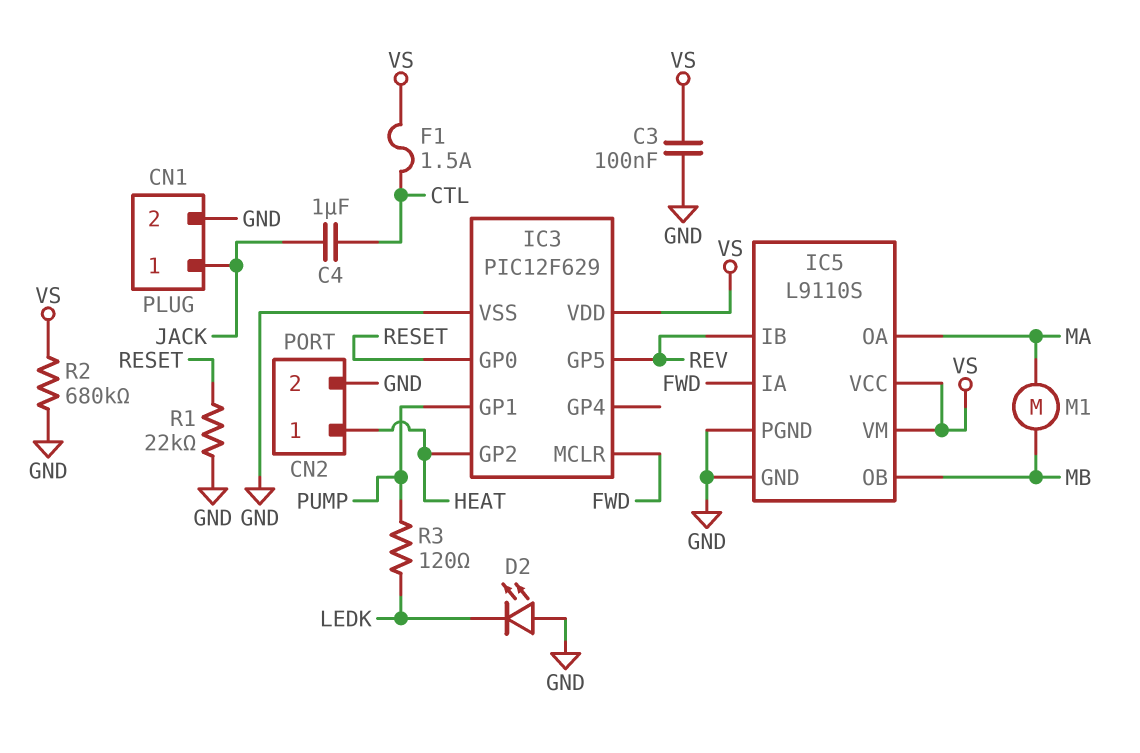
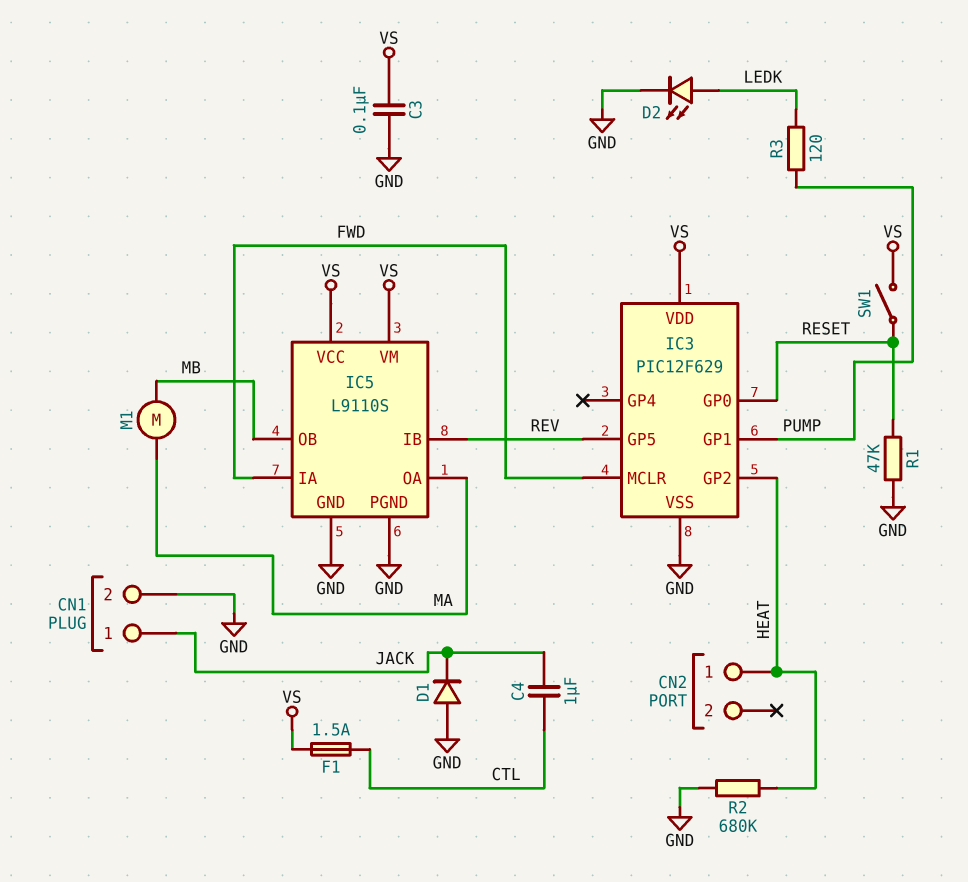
CN2 pin 2: GND -> none
D1: none -> diode (A GND, K JACK)
D2: LED (A GND, K LEDK) -> LED (A LEDK, K GND)
R1: 22k (GND, RESET) -> 47k (GND, RESET)
R2: 680k (GND, VS) -> 680k (GND, HEAT)
SW1: none -> switch (RESET, VS)

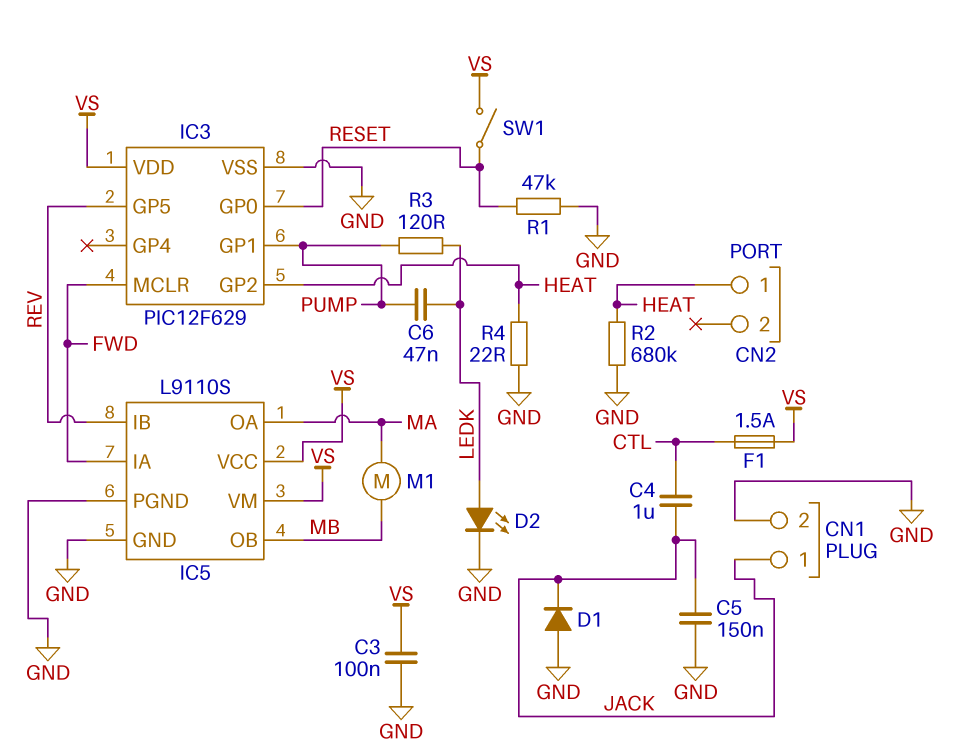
C5: none -> 150nF (GND, JACK)
C6: none -> 47nF (LEDK, PUMP)
R4: none -> 22 (GND, HEAT)

